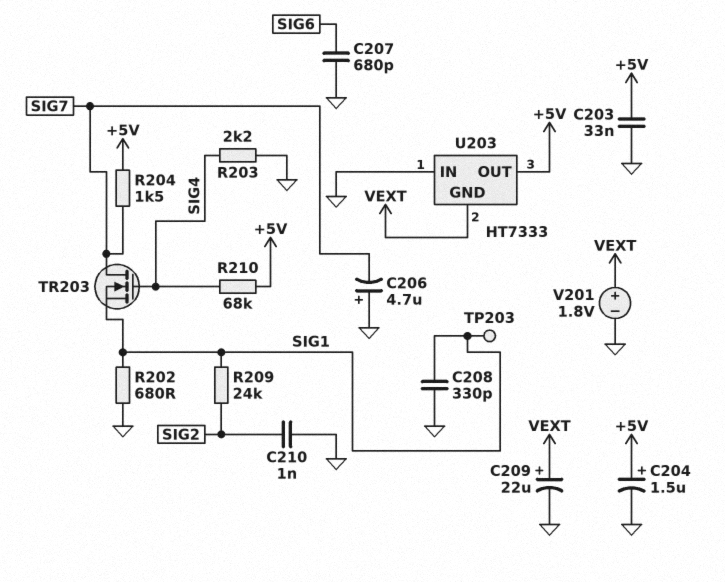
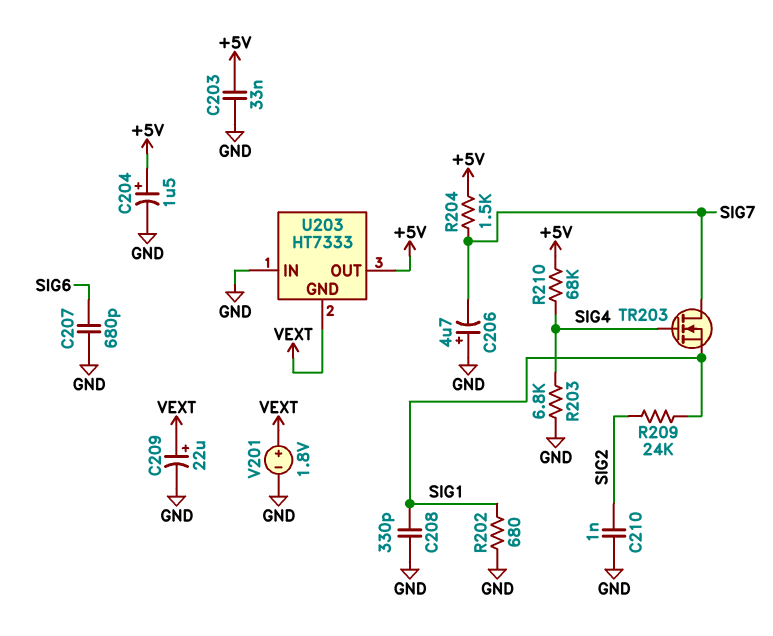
R203: 2.2k (GND, SIG4) -> 6.8k (GND, SIG4)
TP203: test point (SIG1) -> none

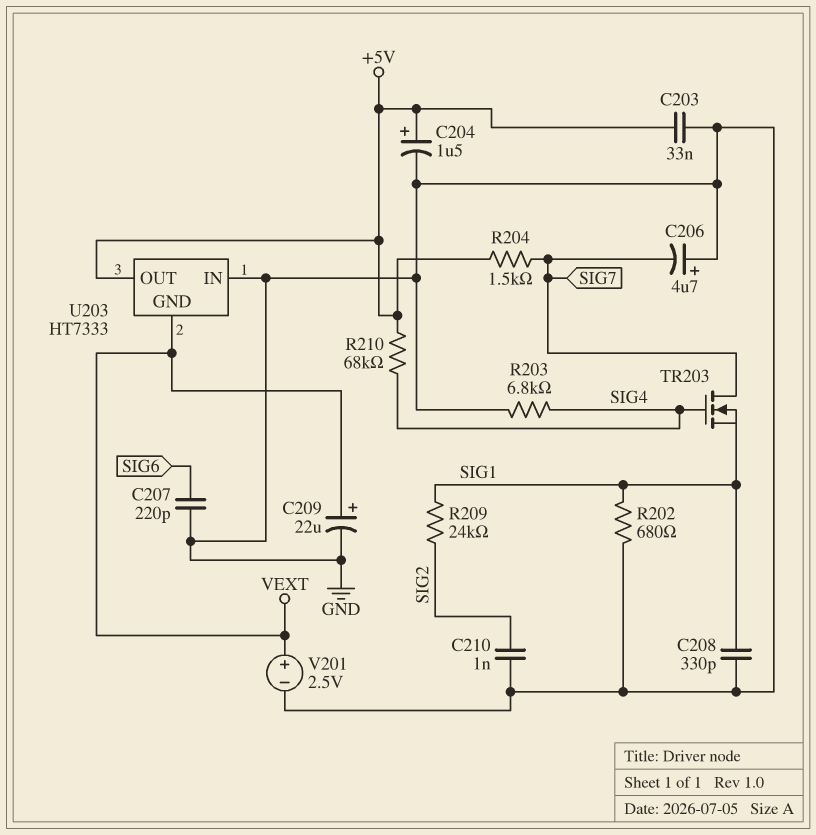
C207: 680pF (GND, SIG6) -> 220pF (GND, SIG6)
V201: 1.8V (plus VEXT, minus GND) -> 2.5V (plus VEXT, minus GND)

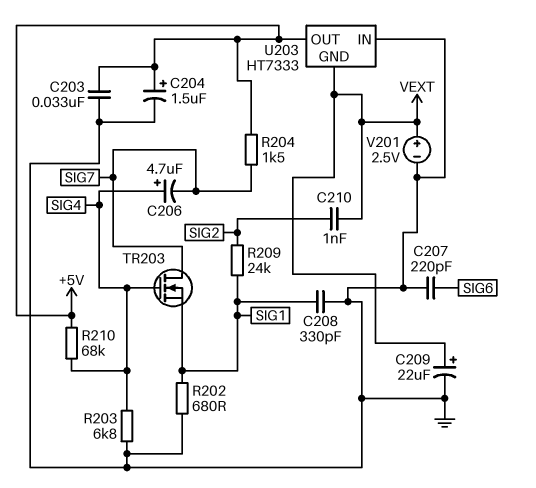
C206: 4.7uF (plus GND, minus SIG7) -> 4.7uF (plus SIG4, minus SIG7)
C210: 1nF (GND, SIG2) -> 1nF (SIG2, VEXT)

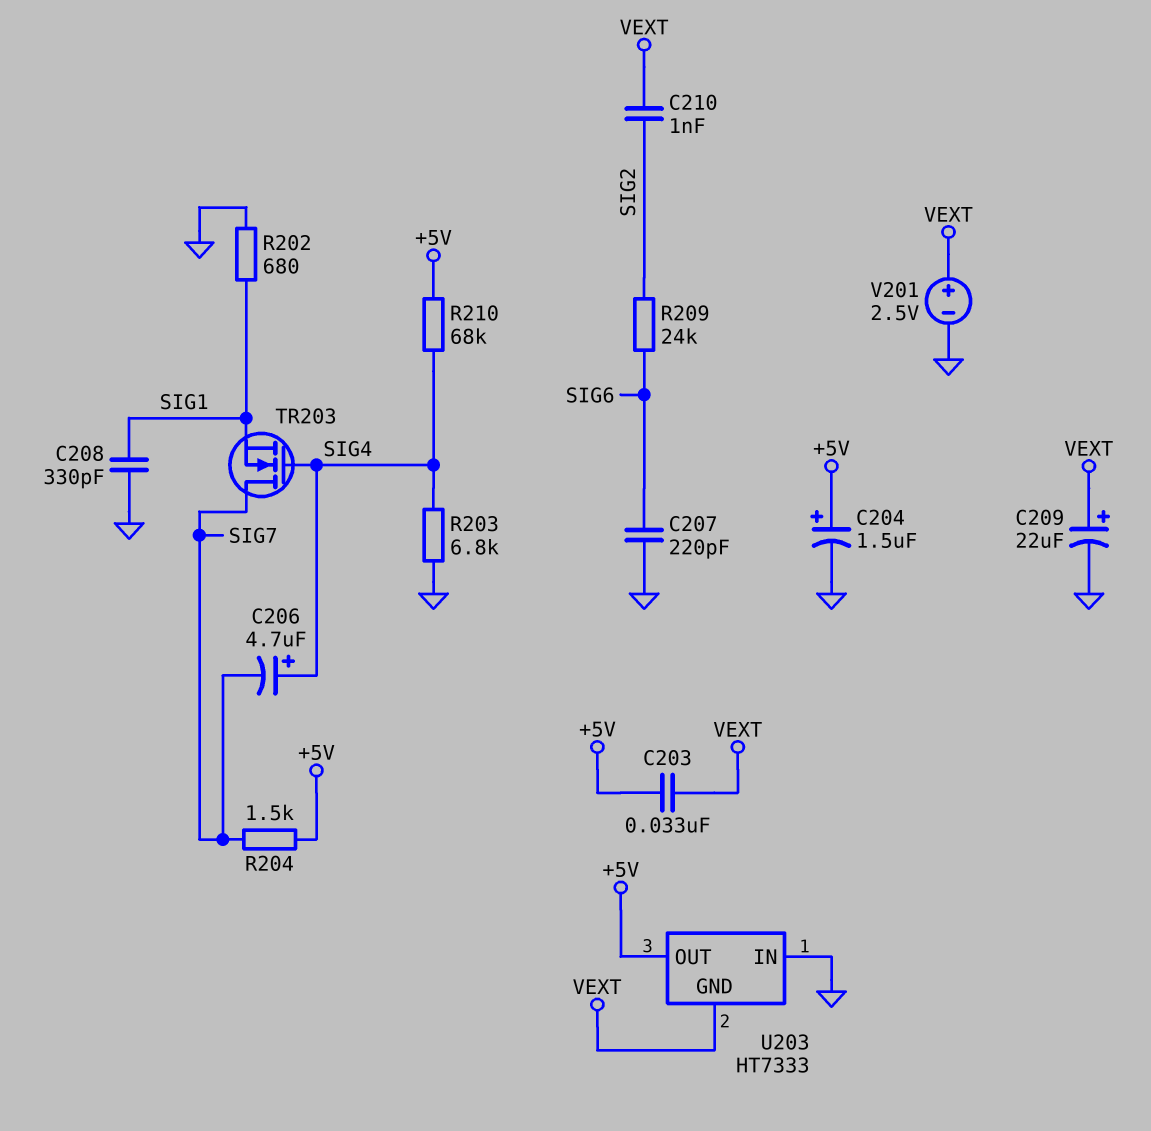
C203: 33nF (+5V, GND) -> 33nF (+5V, VEXT)
R209: 24k (SIG1, SIG2) -> 24k (SIG2, SIG6)

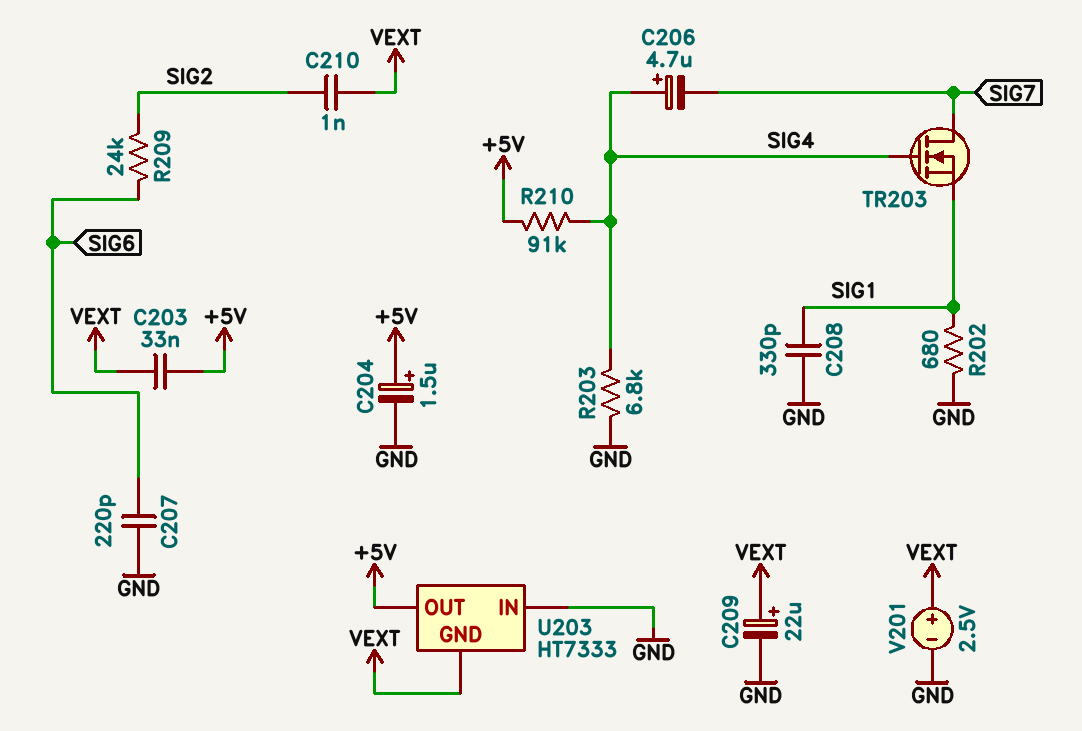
R204: 1.5k (+5V, SIG7) -> none
R210: 68k (+5V, SIG4) -> 91k (+5V, SIG4)

